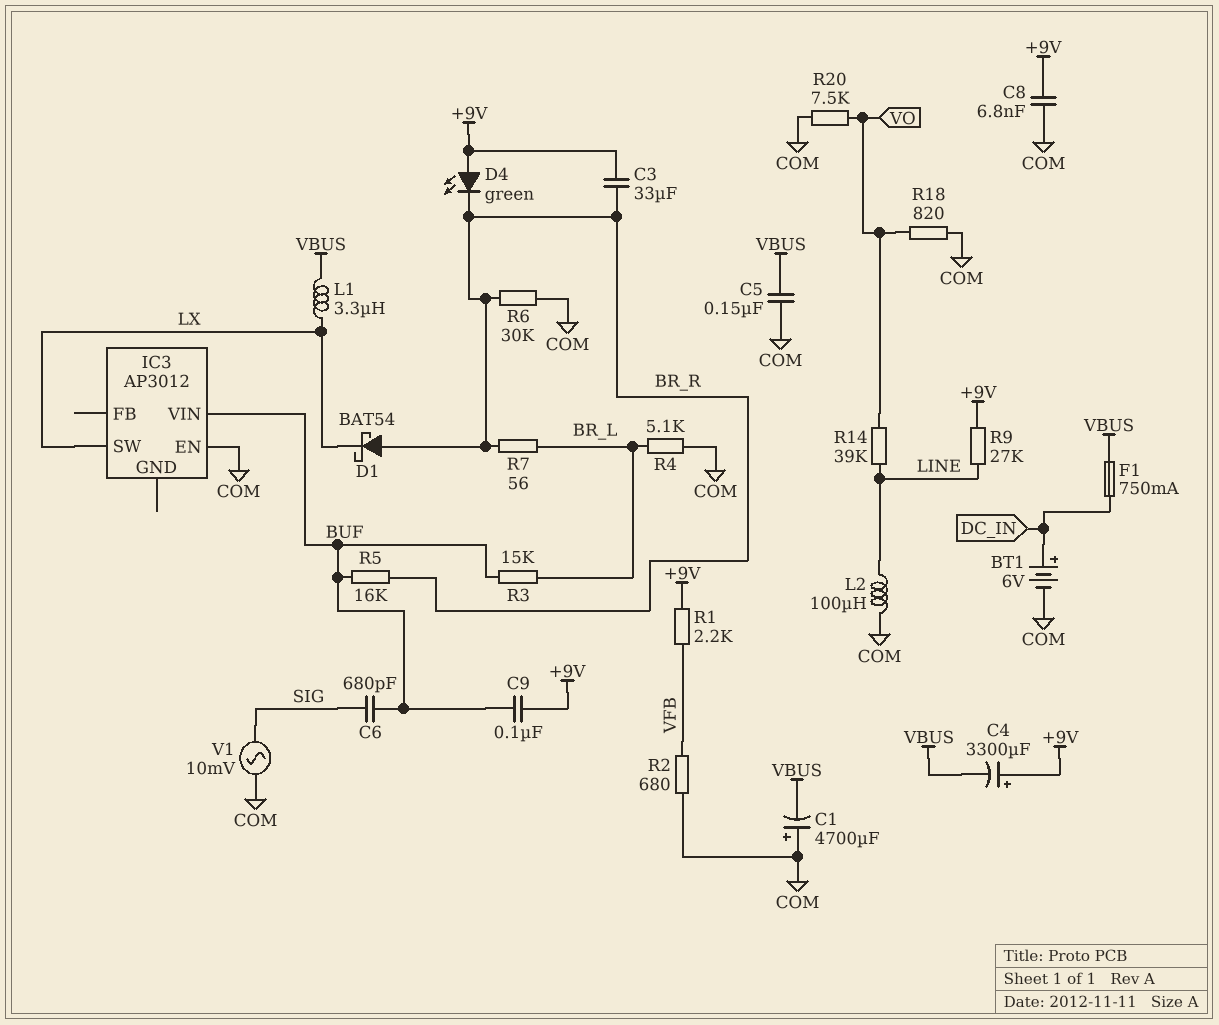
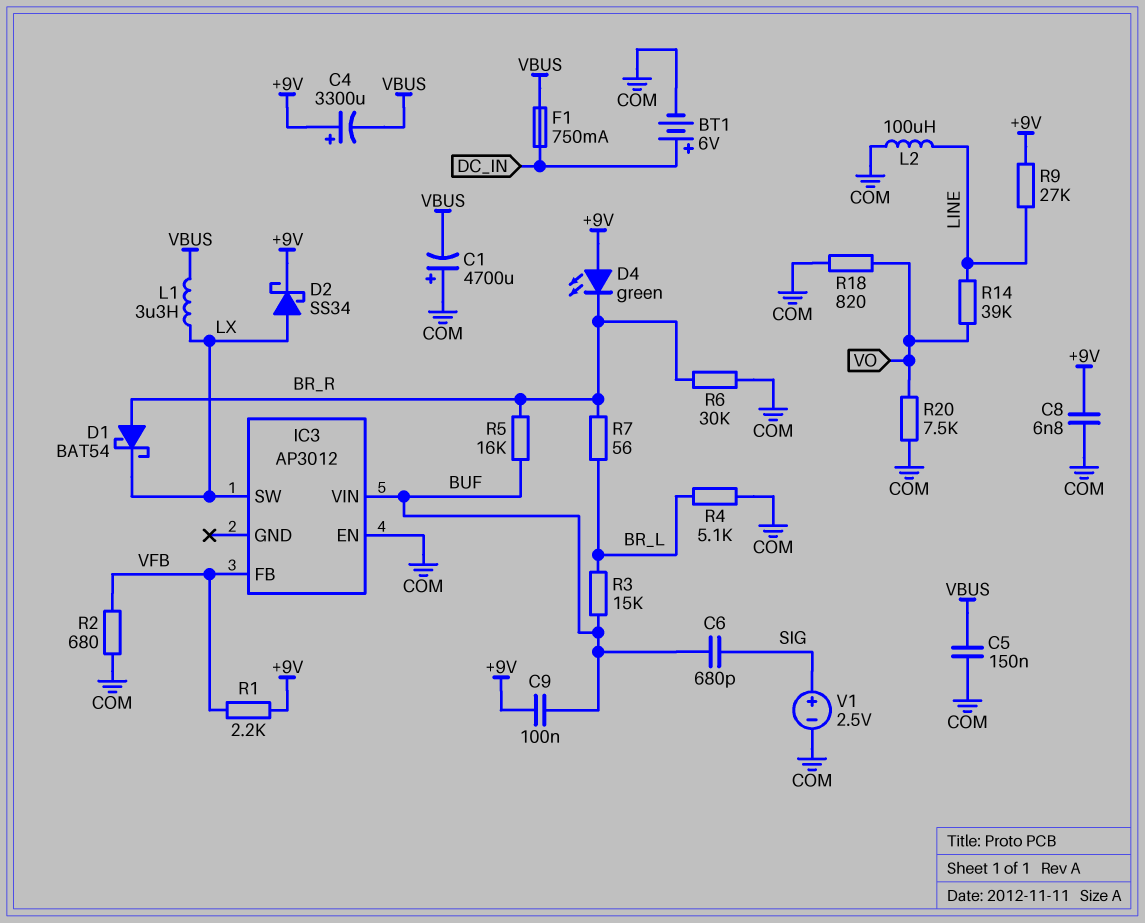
C3: 33uF (+9V, BR_R) -> none
D2: none -> schottky SS34 (A LX, K +9V)
IC3 pin FB: none -> VFB
V1: AC 10mV (COM, SIG) -> 2.5V (plus SIG, minus COM)

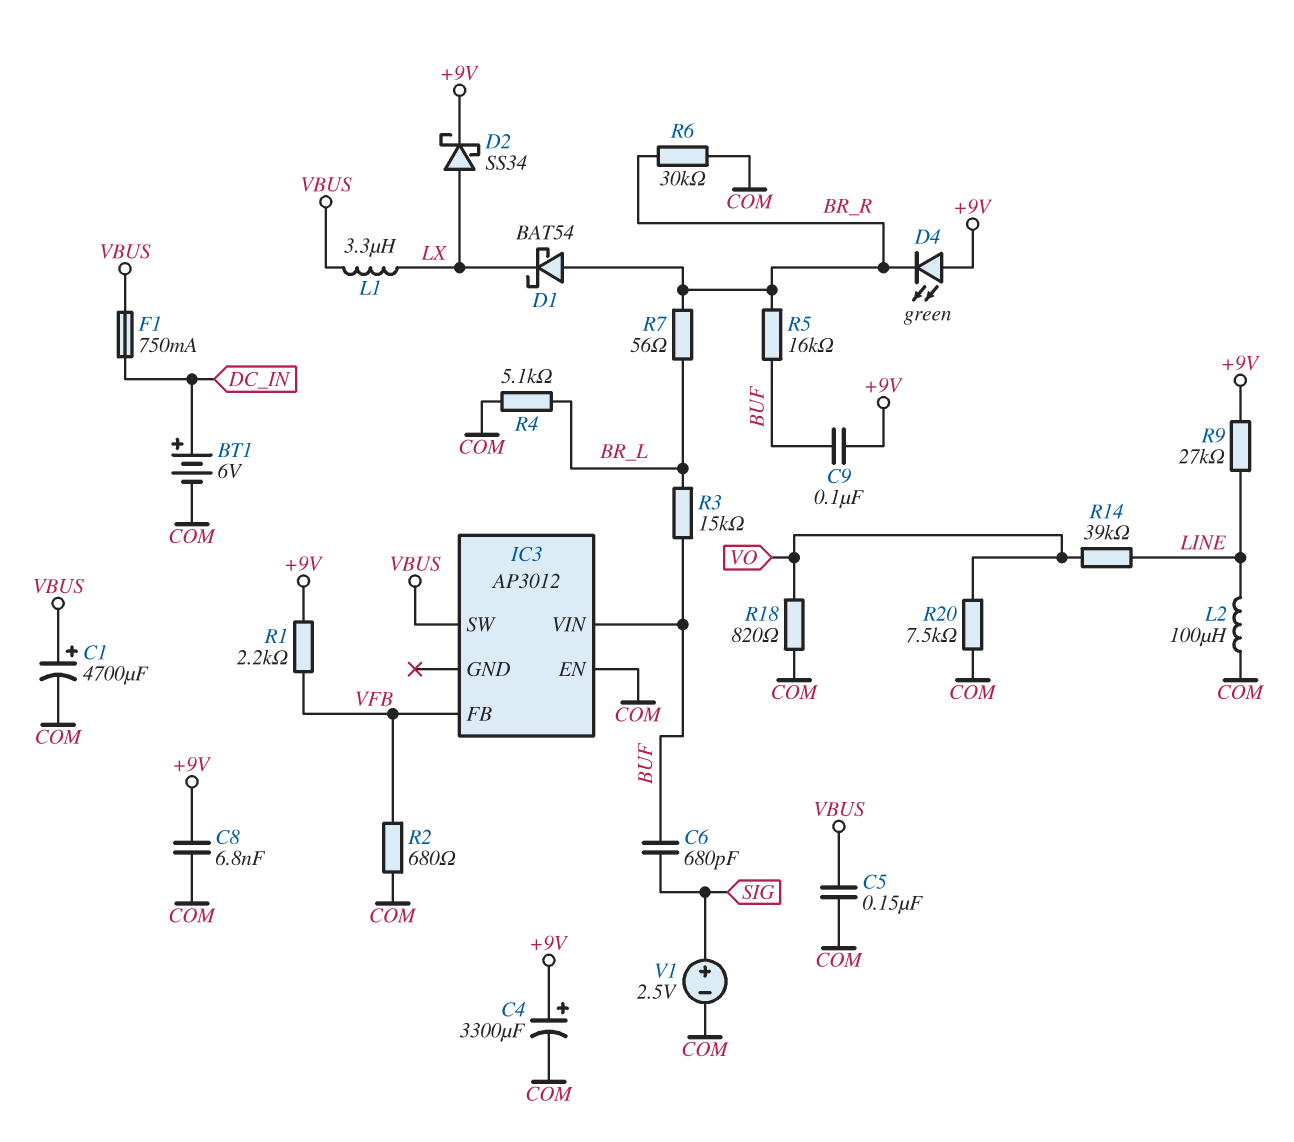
C1: 4700uF (plus COM, minus VBUS) -> 4700uF (plus VBUS, minus COM)
C4: 3300uF (plus +9V, minus VBUS) -> 3300uF (plus +9V, minus COM)
IC3 pin SW: LX -> VBUS

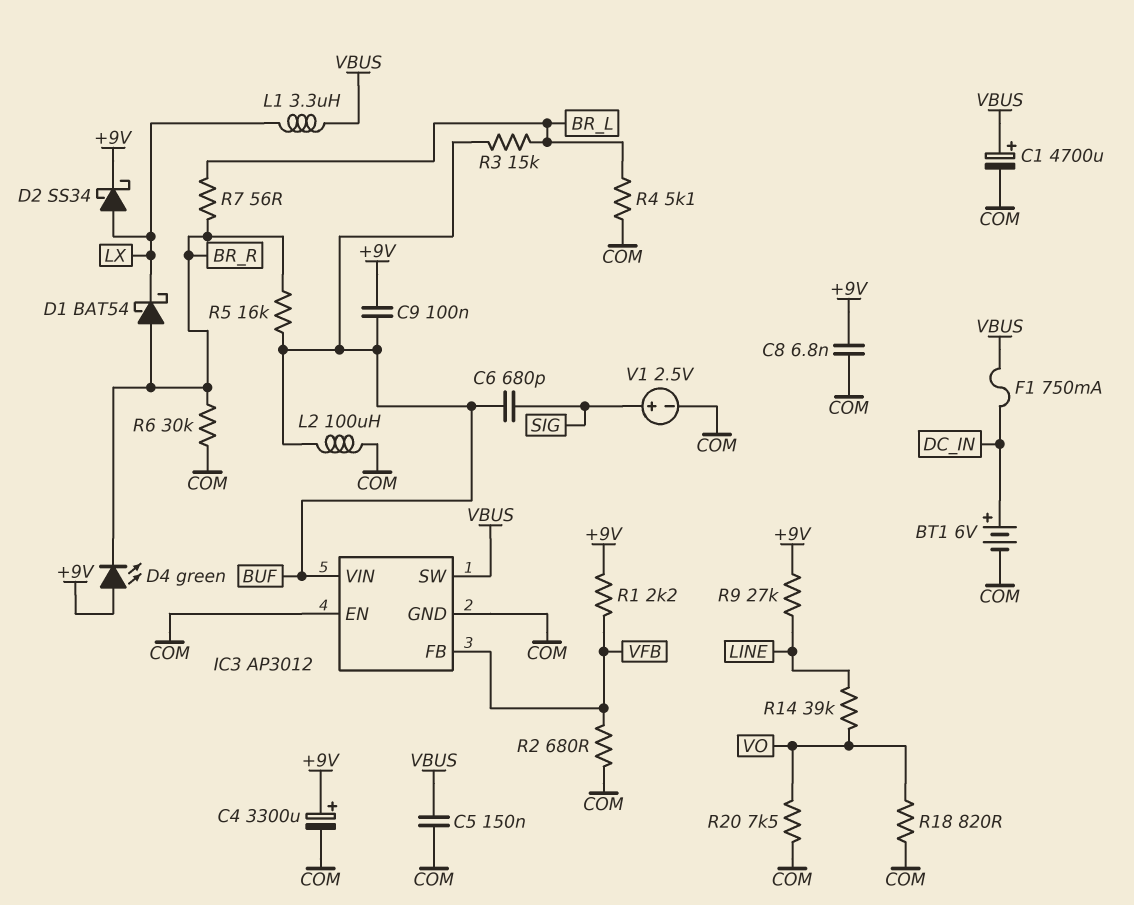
IC3 pin GND: none -> COM
L2: 100uH (COM, LINE) -> 100uH (BUF, COM)

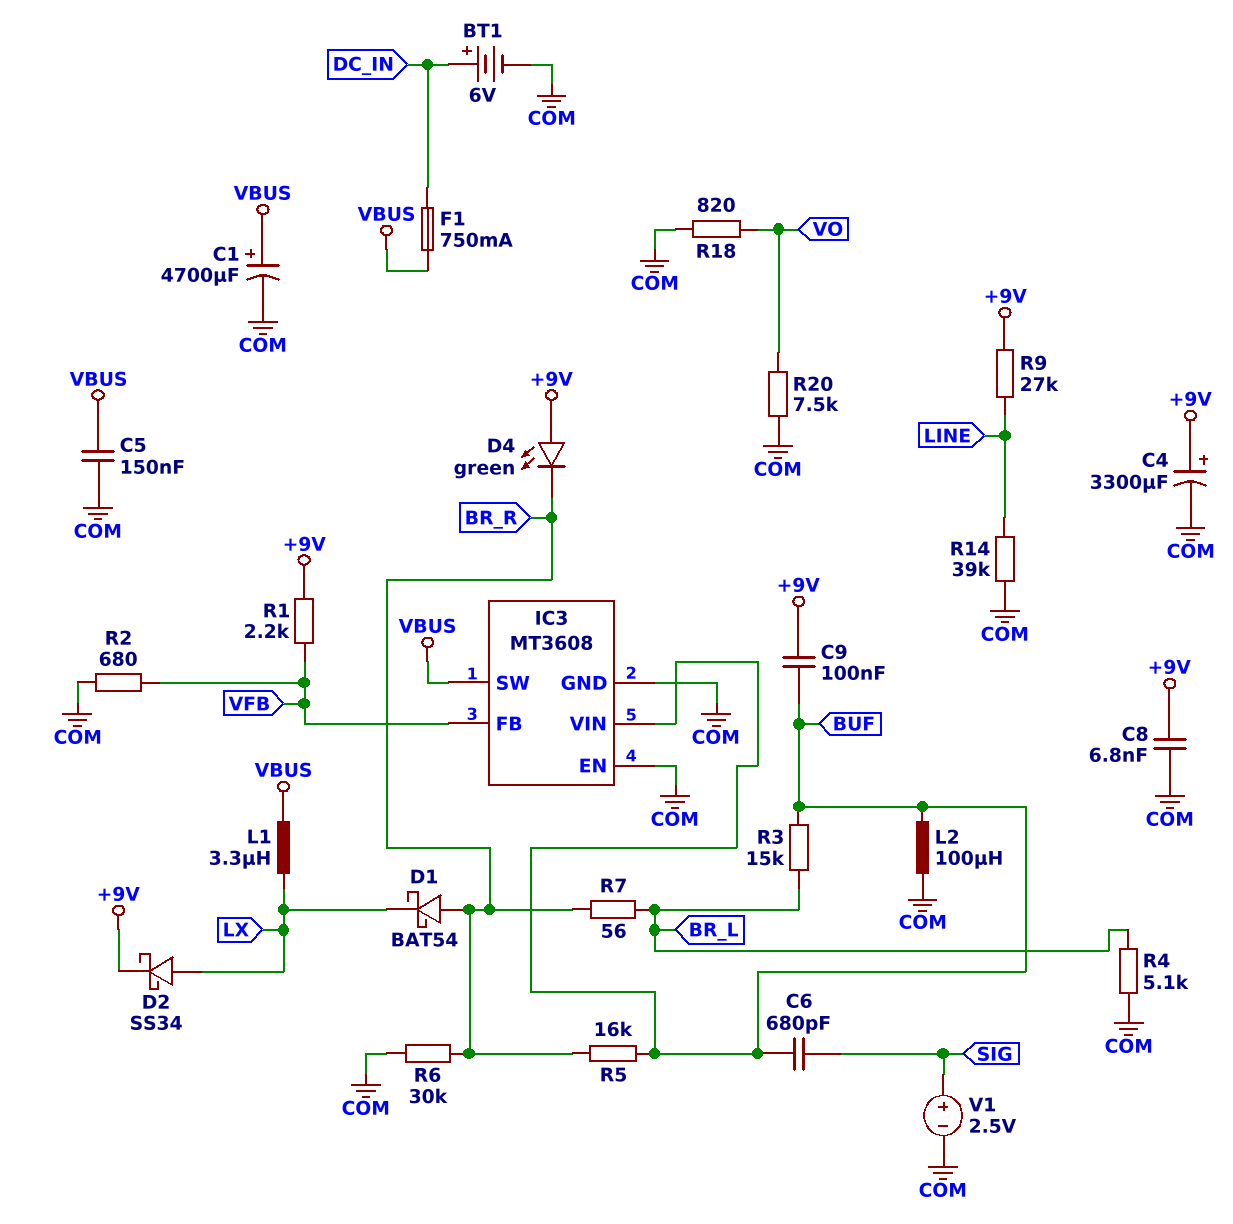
IC3: AP3012 -> MT3608
R14: 39k (LINE, VO) -> 39k (COM, LINE)

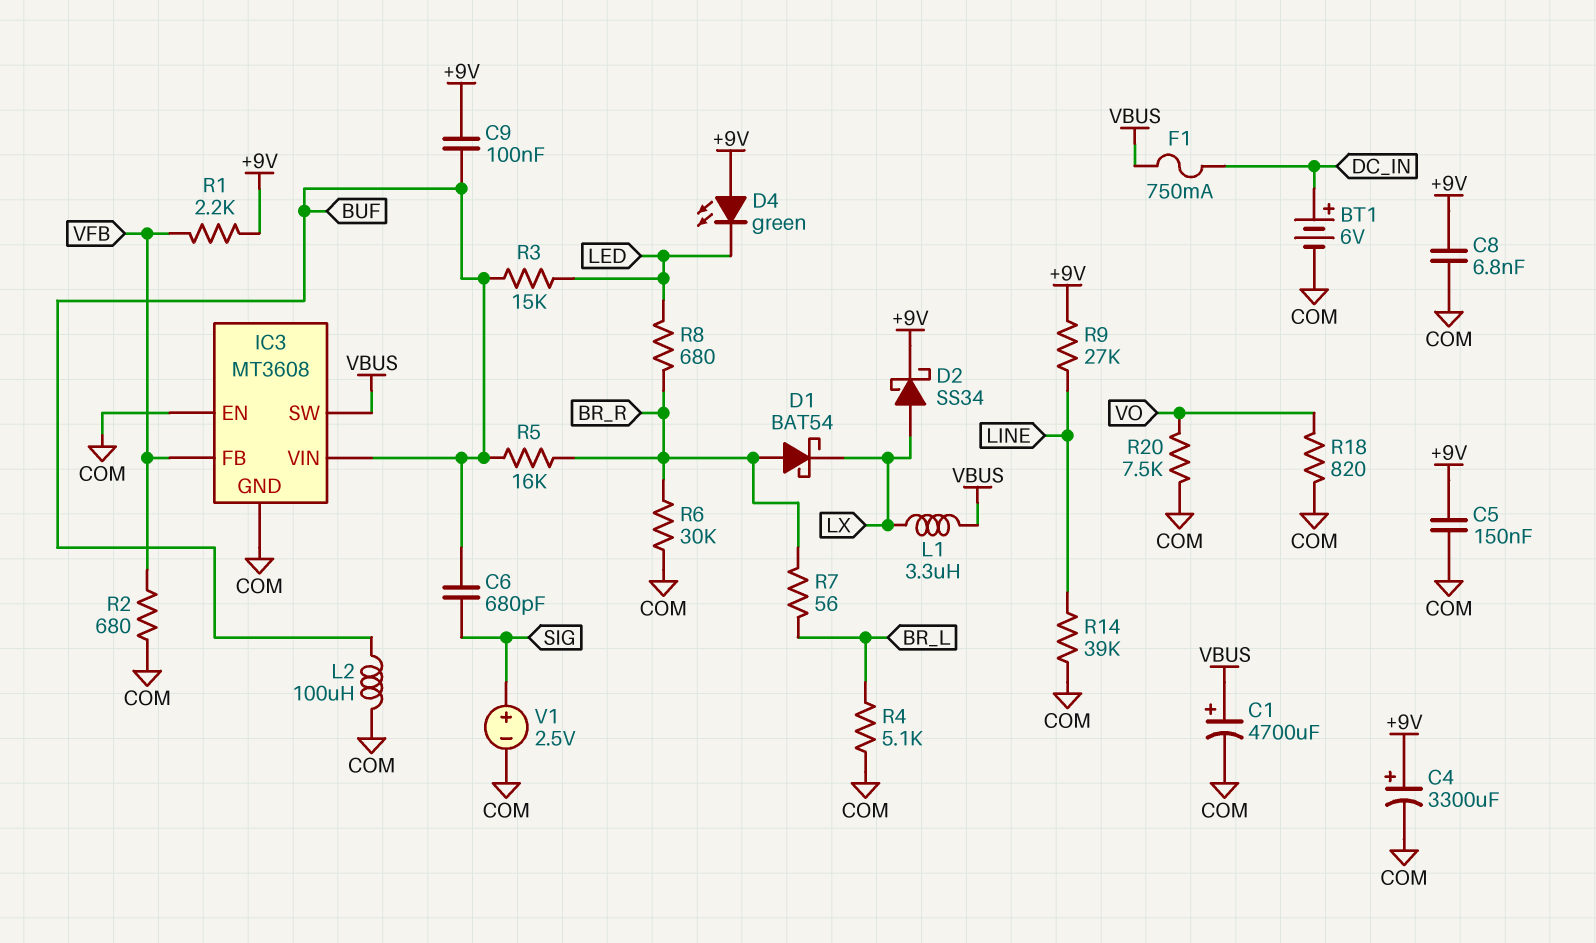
C5: 150nF (COM, VBUS) -> 150nF (+9V, COM)
D4: LED green (A +9V, K BR_R) -> LED green (A +9V, K LED)
R3: 15k (BR_L, BUF) -> 15k (BUF, LED)
R8: none -> 680 (BR_R, LED)

